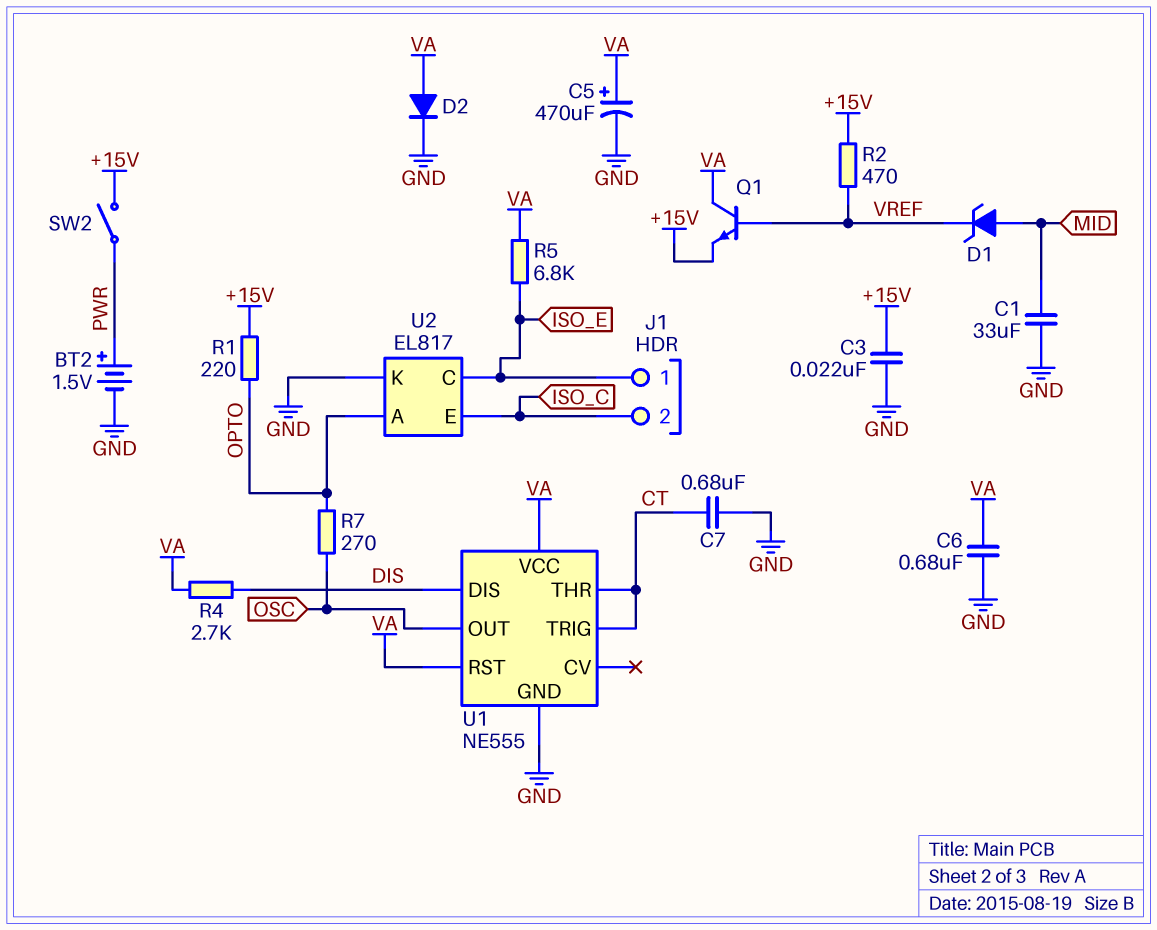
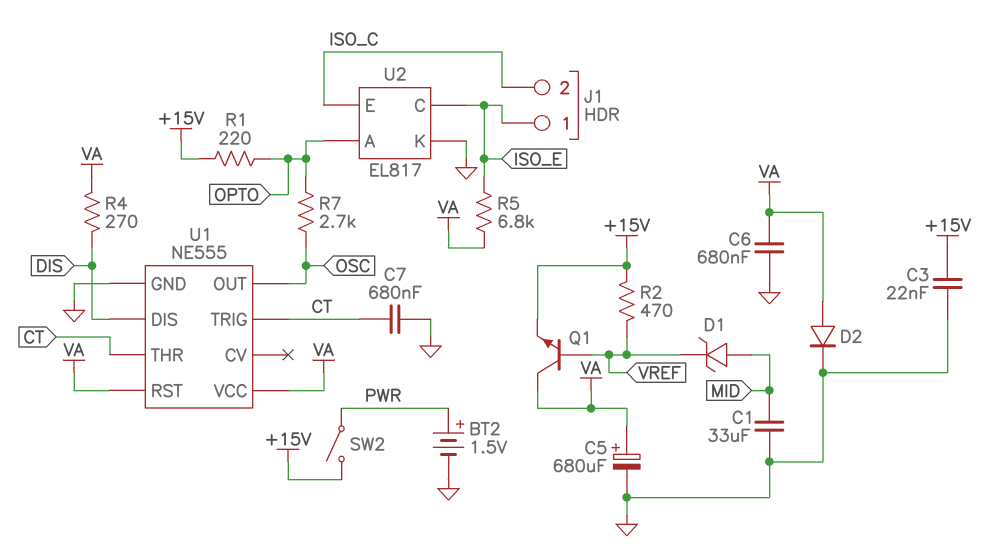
C5: 470uF (plus VA, minus GND) -> 680uF (plus VA, minus GND)
R4: 2.7k (DIS, VA) -> 270 (DIS, VA)
R7: 270 (OPTO, OSC) -> 2.7k (OPTO, OSC)

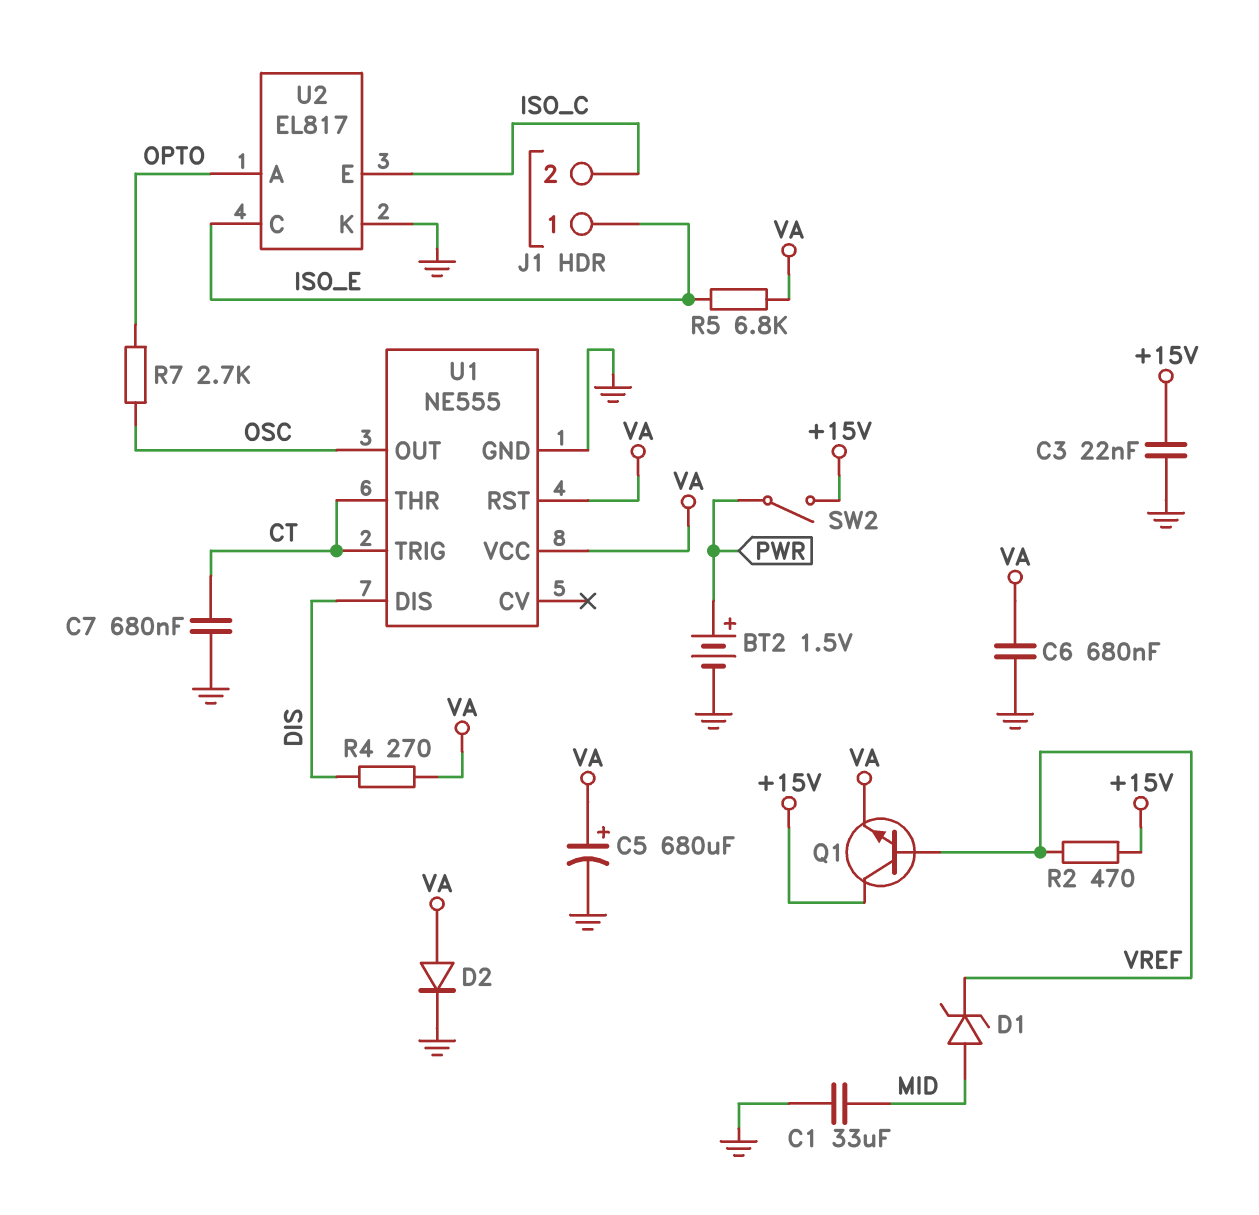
Q1: NPN (B VREF, C VA, E +15V) -> NPN (B VREF, C +15V, E VA)
R1: 220 (+15V, OPTO) -> none

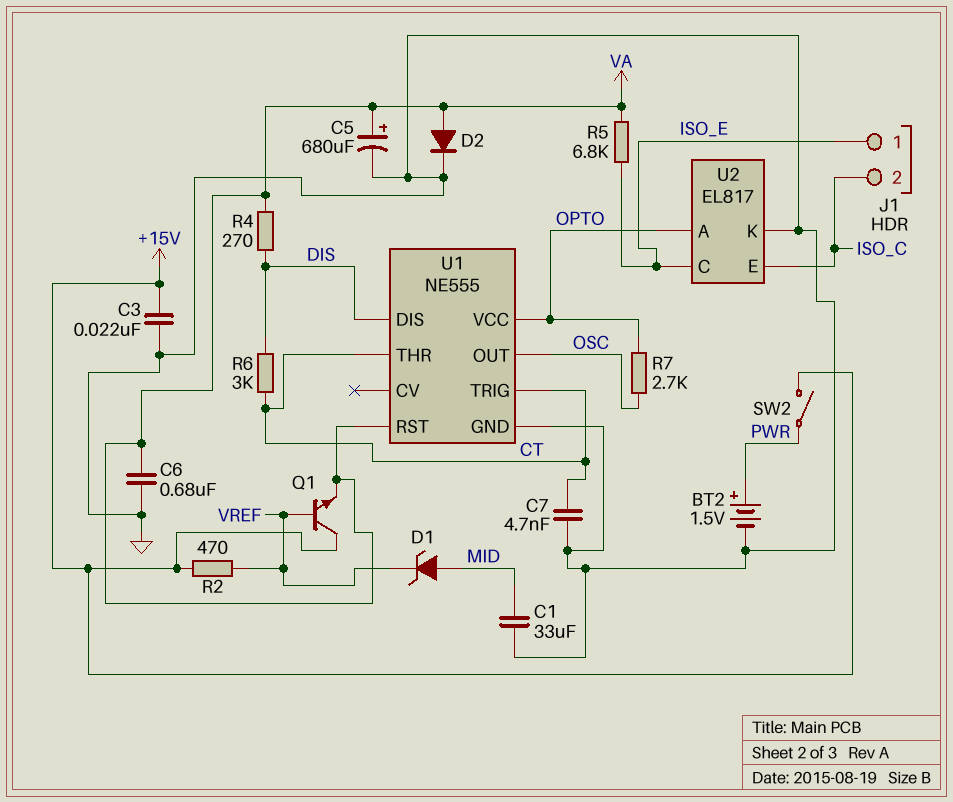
C7: 680nF (CT, GND) -> 4.7nF (CT, GND)
R6: none -> 3k (CT, DIS)
U1 pin VCC: VA -> OPTO

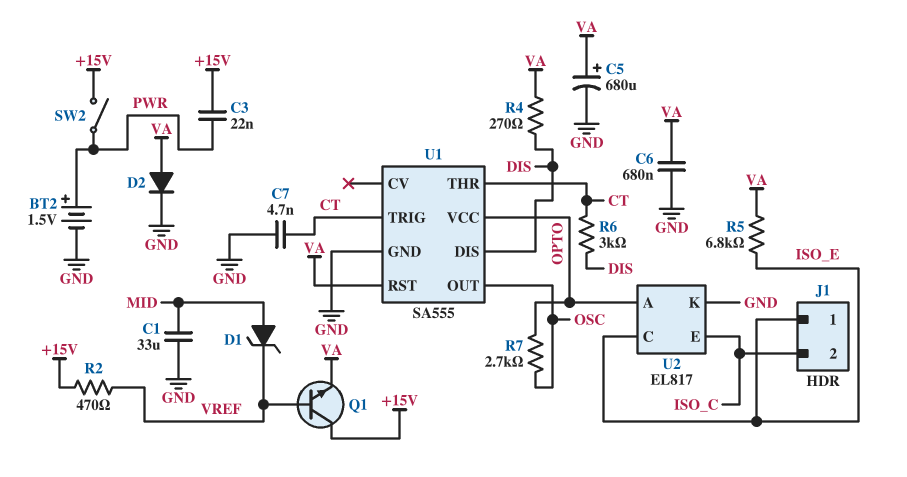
C3: 22nF (+15V, GND) -> 22nF (+15V, PWR)
U1: NE555 -> SA555

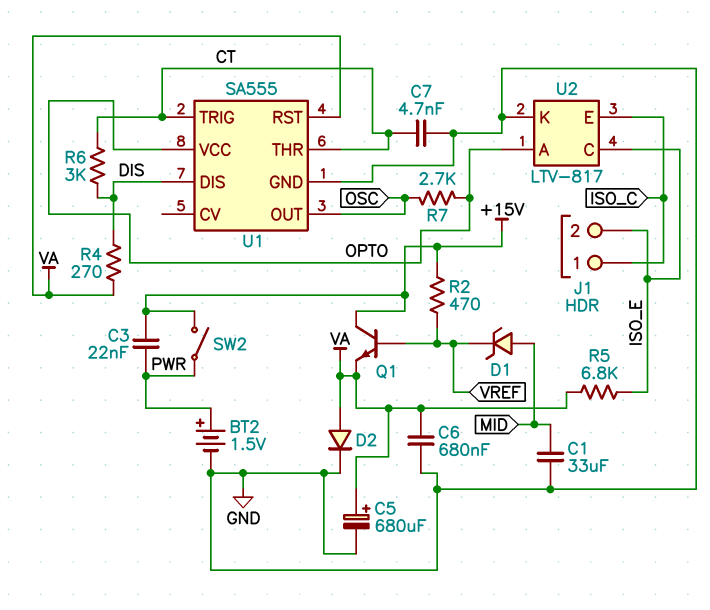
J1 pin 1: ISO_E -> ISO_C
J1 pin 2: ISO_C -> ISO_E
U2: EL817 -> LTV-817

